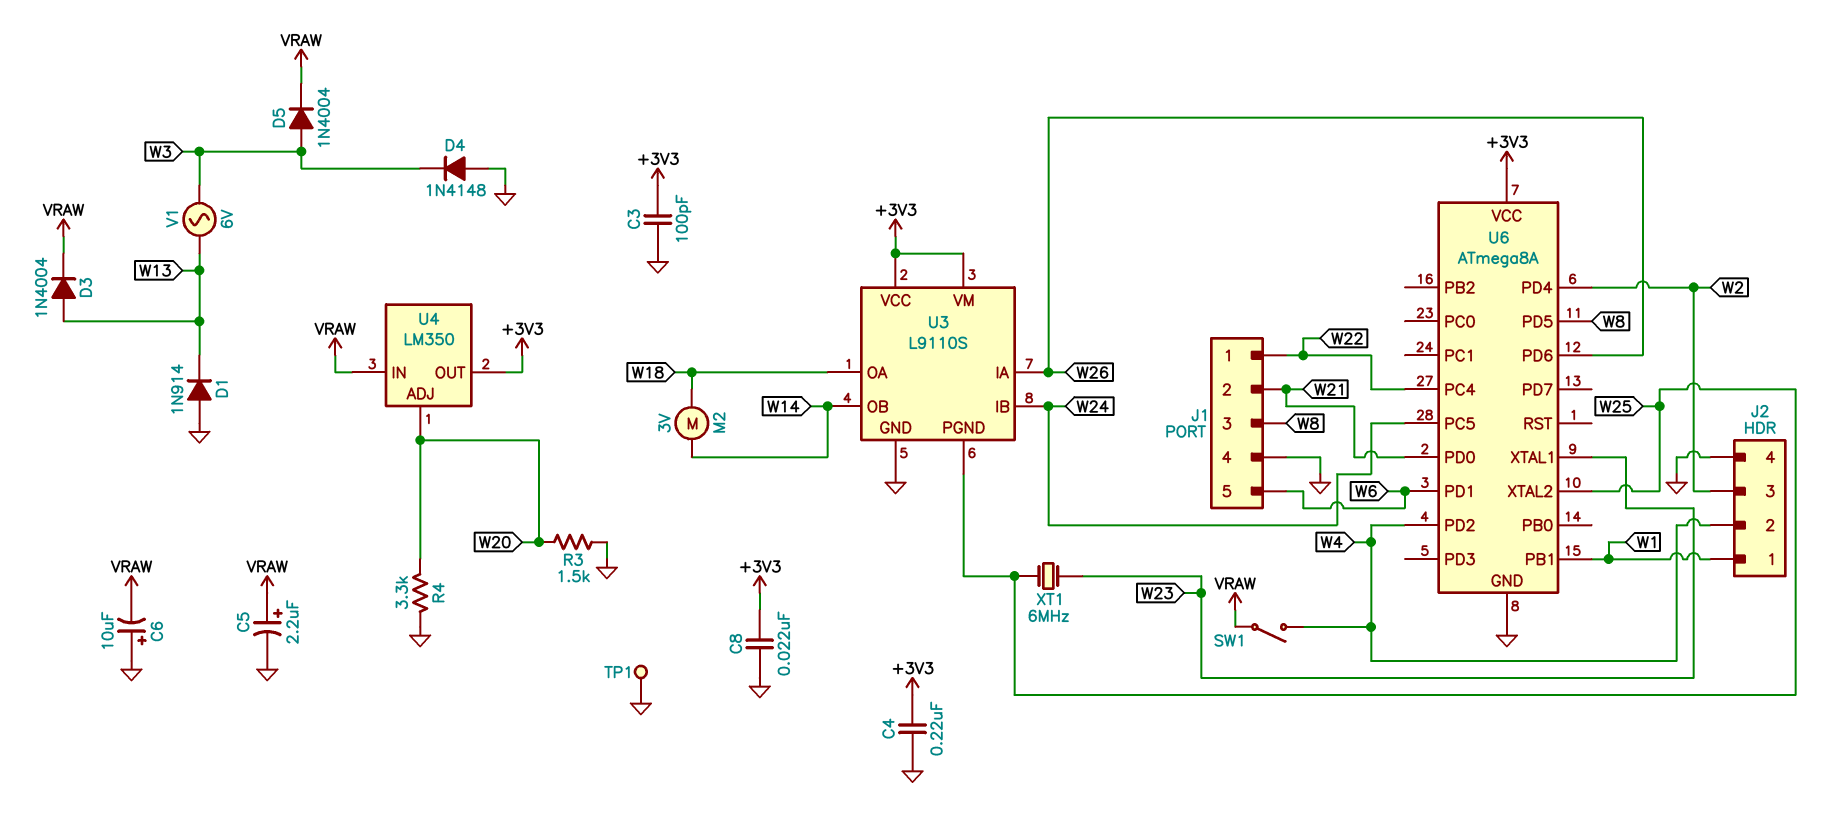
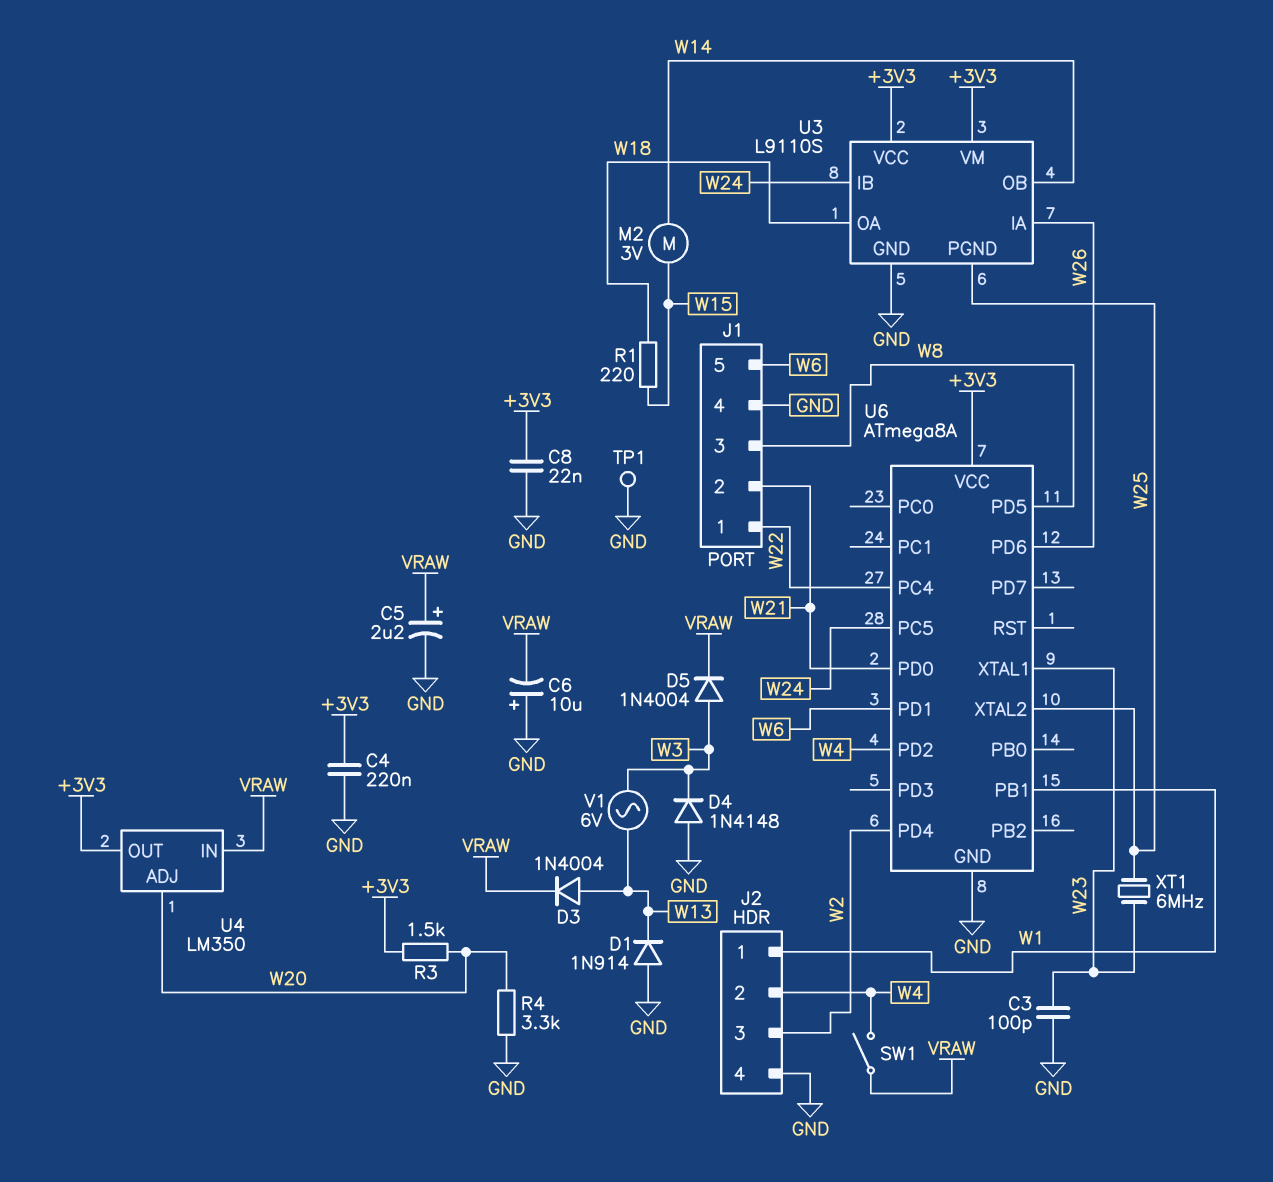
C3: 100pF (+3V3, GND) -> 100pF (GND, W23)
M2: motor 3V (W14, W18) -> motor 3V (W14, W15)
R1: none -> 220 (W15, W18)
R3: 1.5k (GND, W20) -> 1.5k (+3V3, W20)

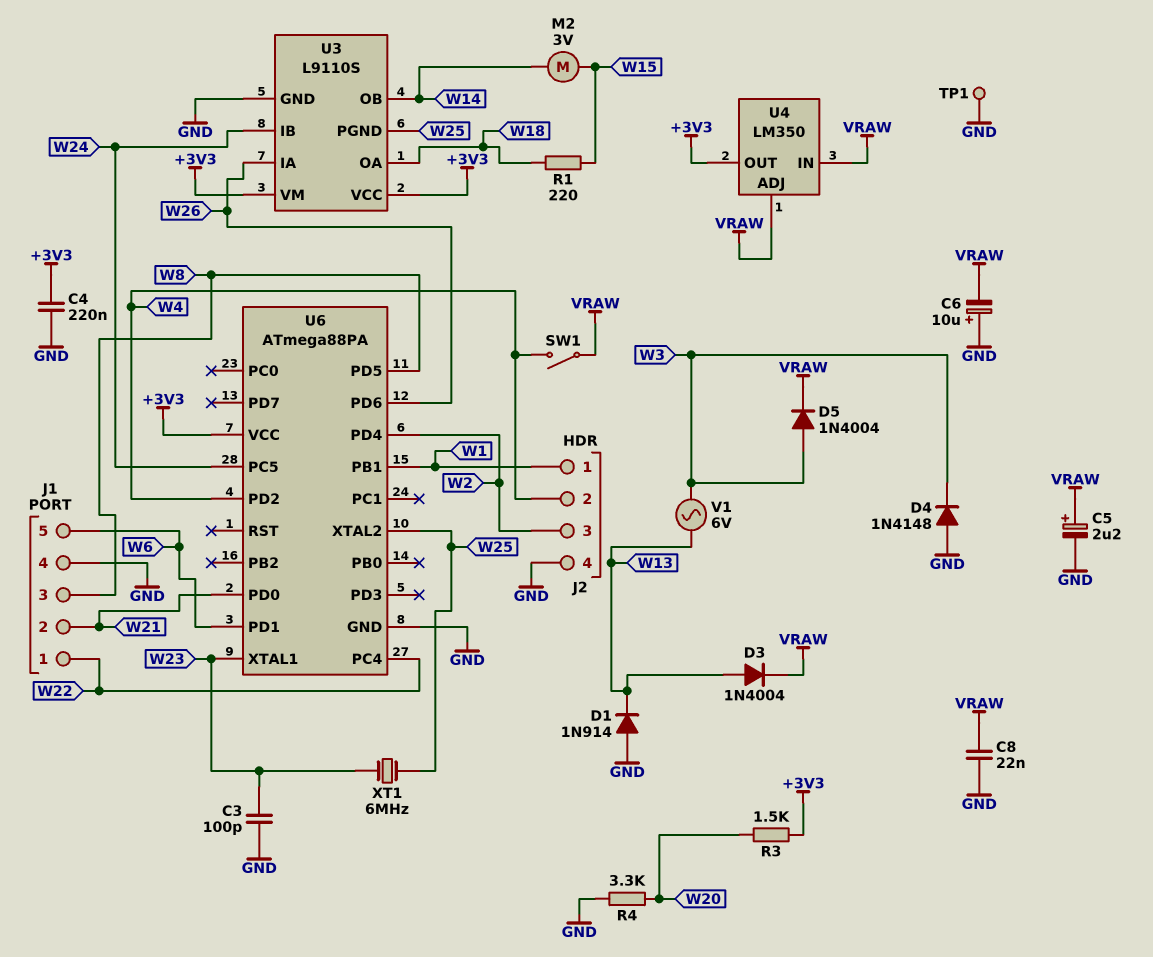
C8: 22nF (+3V3, GND) -> 22nF (GND, VRAW)
U4 pin ADJ: W20 -> VRAW
U6: ATmega8A -> ATmega88PA

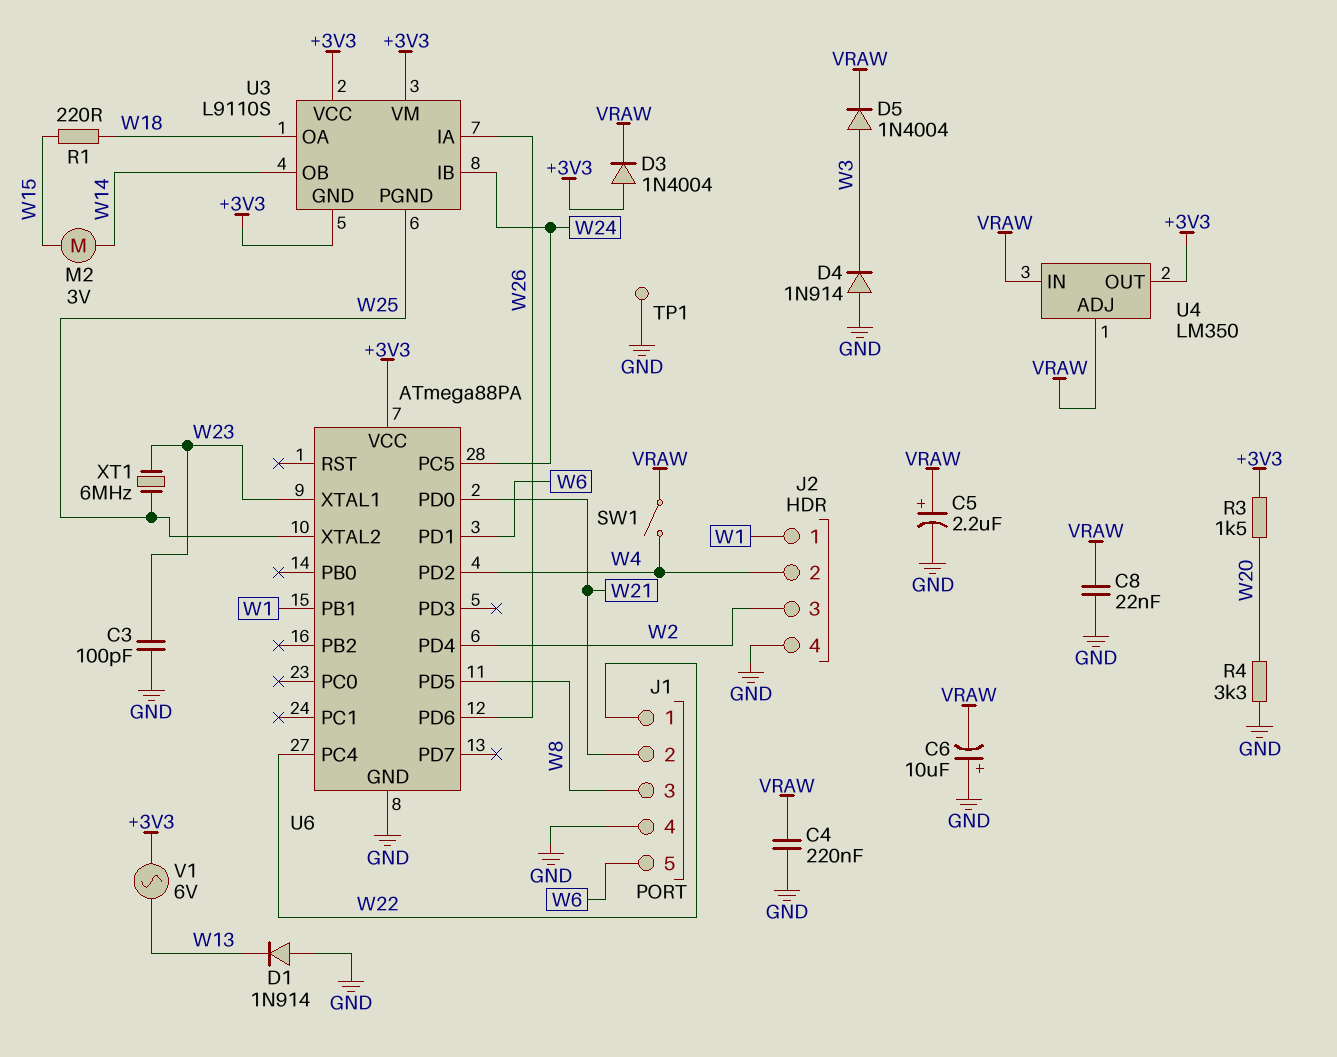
C4: 220nF (+3V3, GND) -> 220nF (GND, VRAW)
D3: diode 1N4004 (A W13, K VRAW) -> diode 1N4004 (A +3V3, K VRAW)
D4: diode 1N4148 (A GND, K W3) -> diode 1N914 (A GND, K W3)
U3 pin GND: GND -> +3V3
V1: AC 6V (W3, W13) -> AC 6V (+3V3, W13)

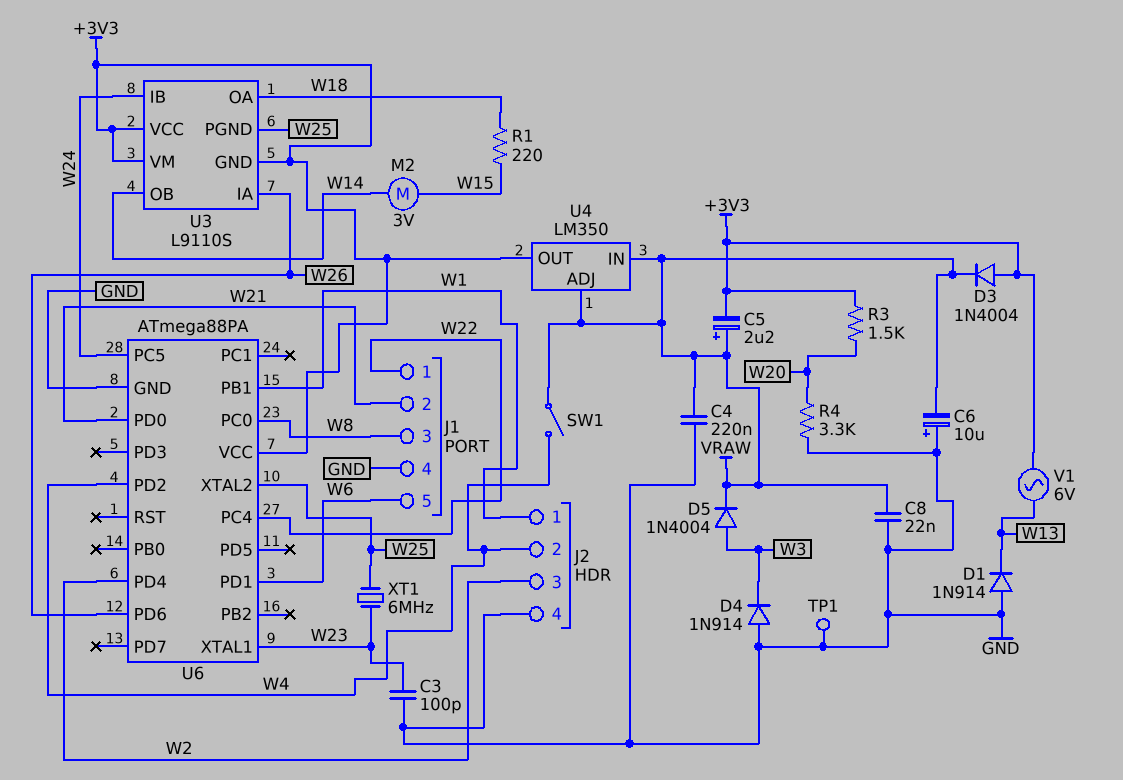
C5: 2.2uF (plus VRAW, minus GND) -> 2.2uF (plus VRAW, minus +3V3)
U6 pin PC0: none -> W8
U6 pin PD5: W8 -> none

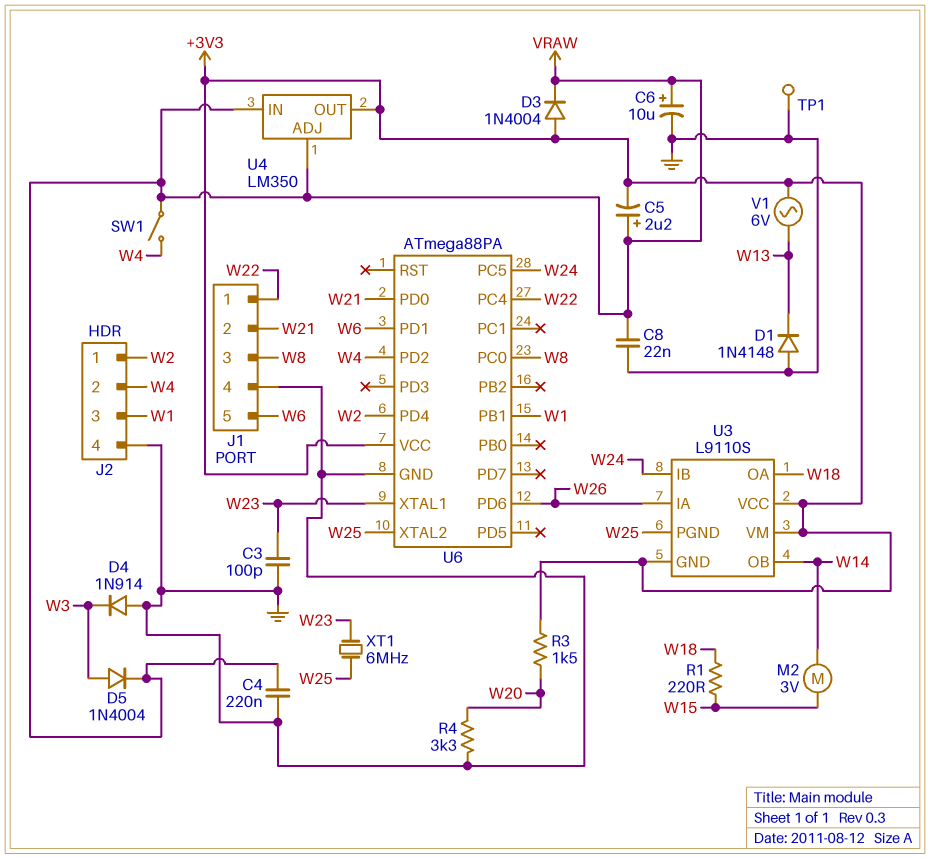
C6: 10uF (plus GND, minus VRAW) -> 10uF (plus VRAW, minus GND)
D1: diode 1N914 (A GND, K W13) -> diode 1N4148 (A GND, K W13)
J2 pin 1: W1 -> W2
J2 pin 3: W2 -> W1

